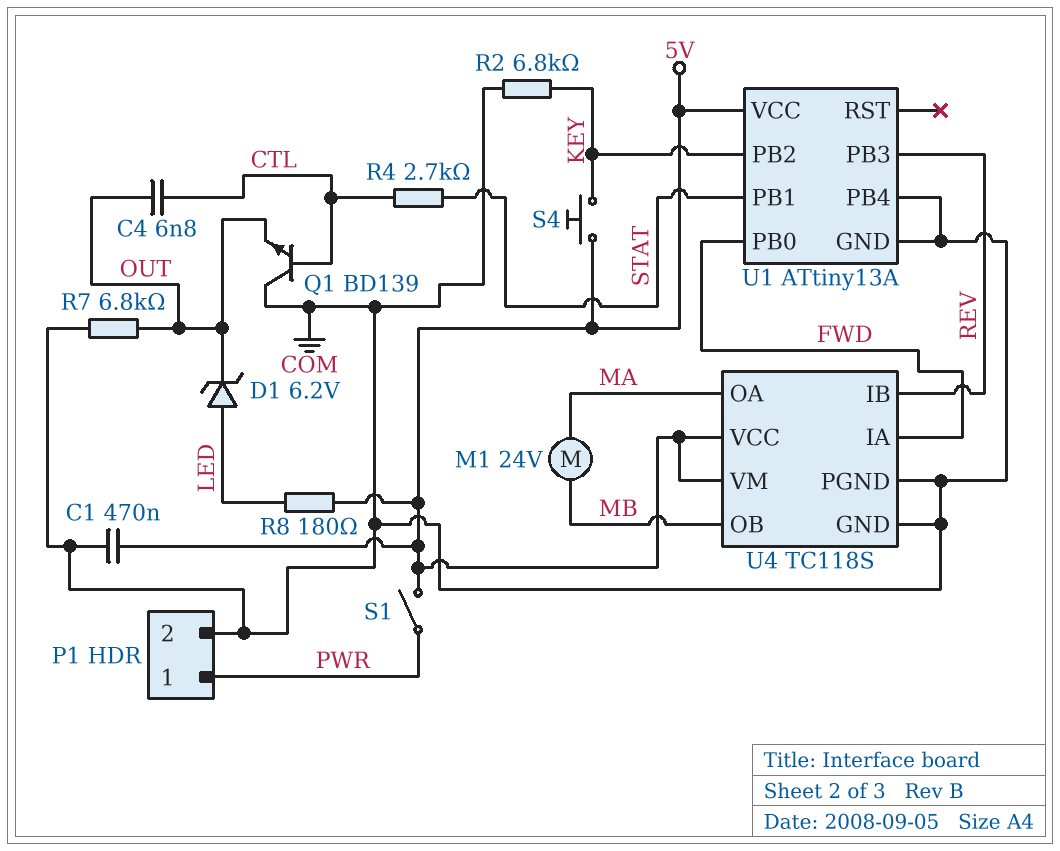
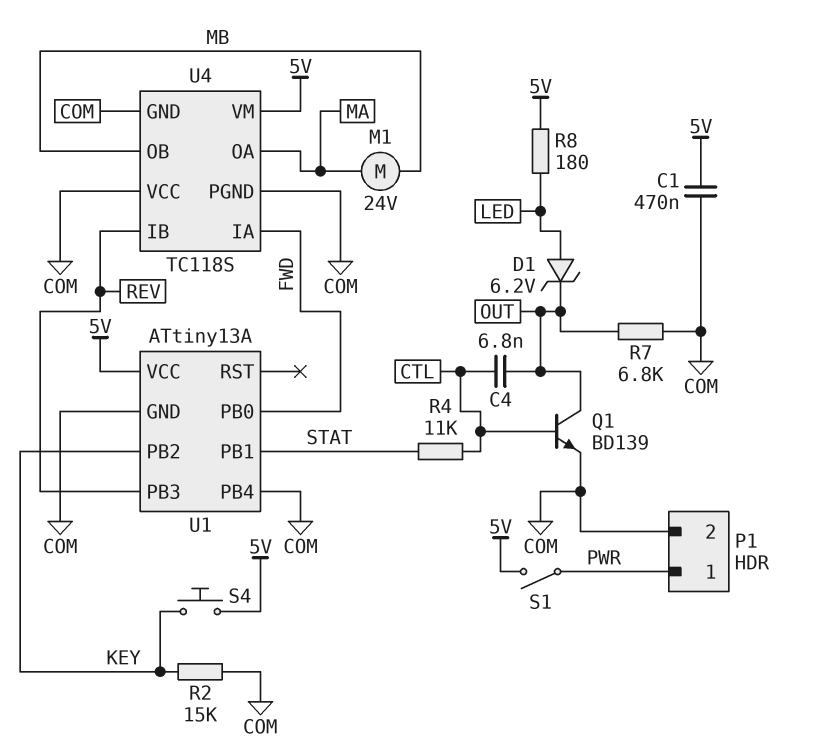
Q1: NPN BD139 (B CTL, C COM, E OUT) -> NPN BD139 (B CTL, C OUT, E COM)
R2: 6.8k (COM, KEY) -> 15k (COM, KEY)
R4: 2.7k (CTL, STAT) -> 11k (CTL, STAT)
U4 pin VCC: 5V -> COM

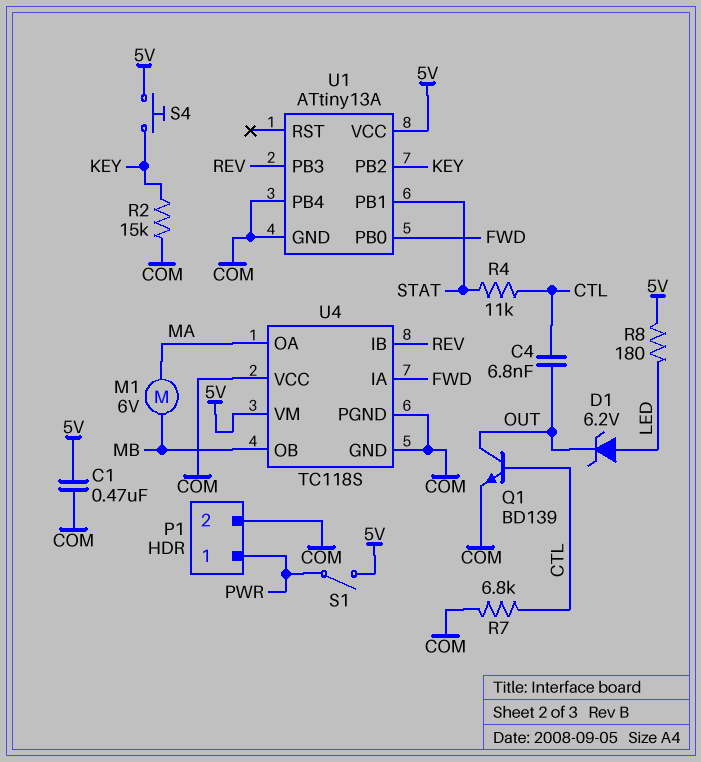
M1: motor 24V (MA, MB) -> motor 6V (MA, MB)
R7: 6.8k (COM, OUT) -> 6.8k (COM, CTL)

